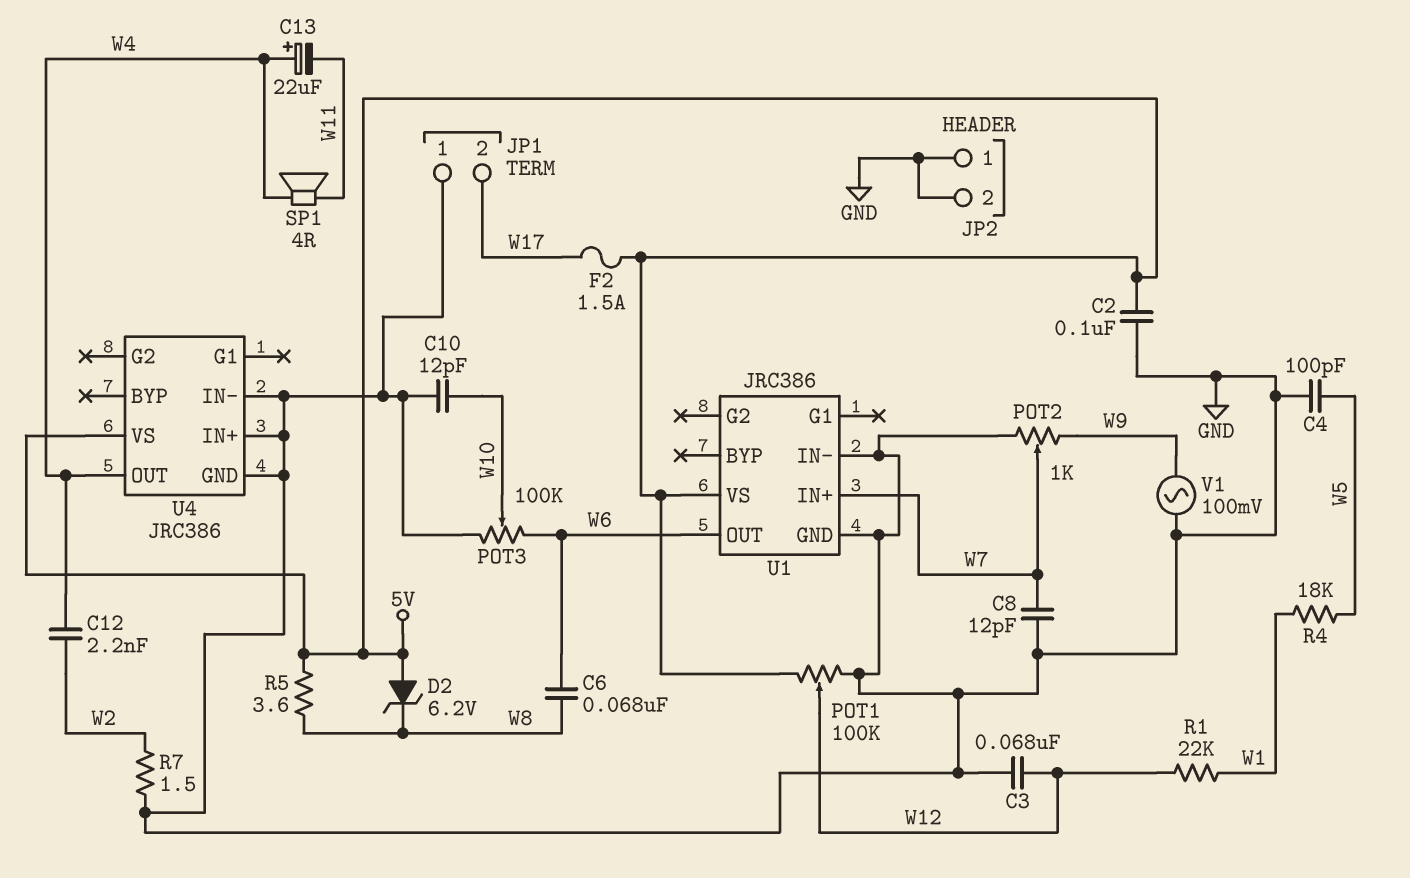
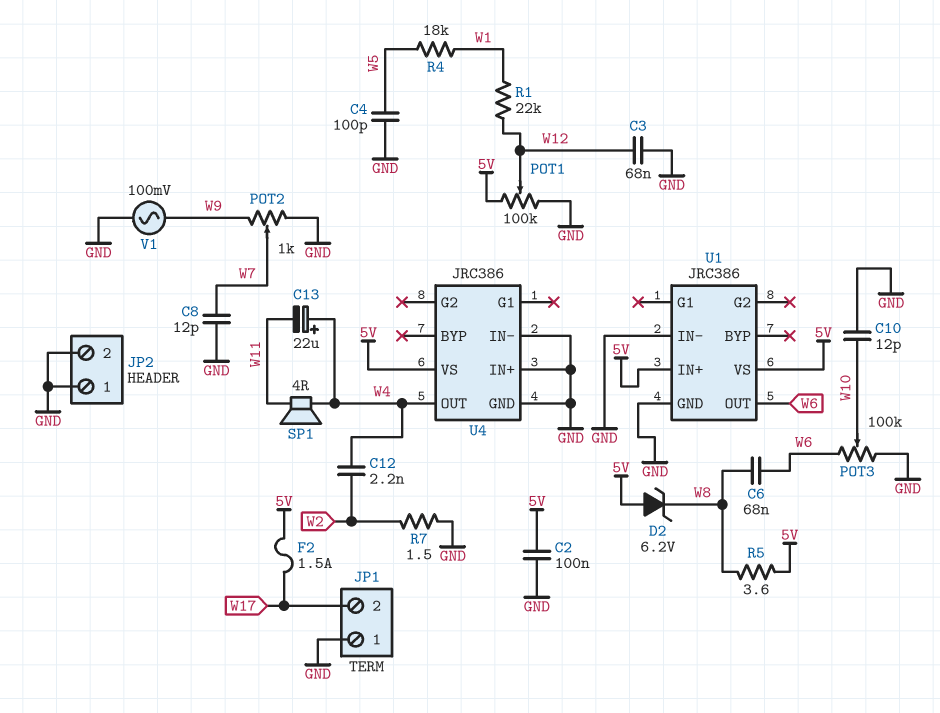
U1 pin IN+: W7 -> 5V

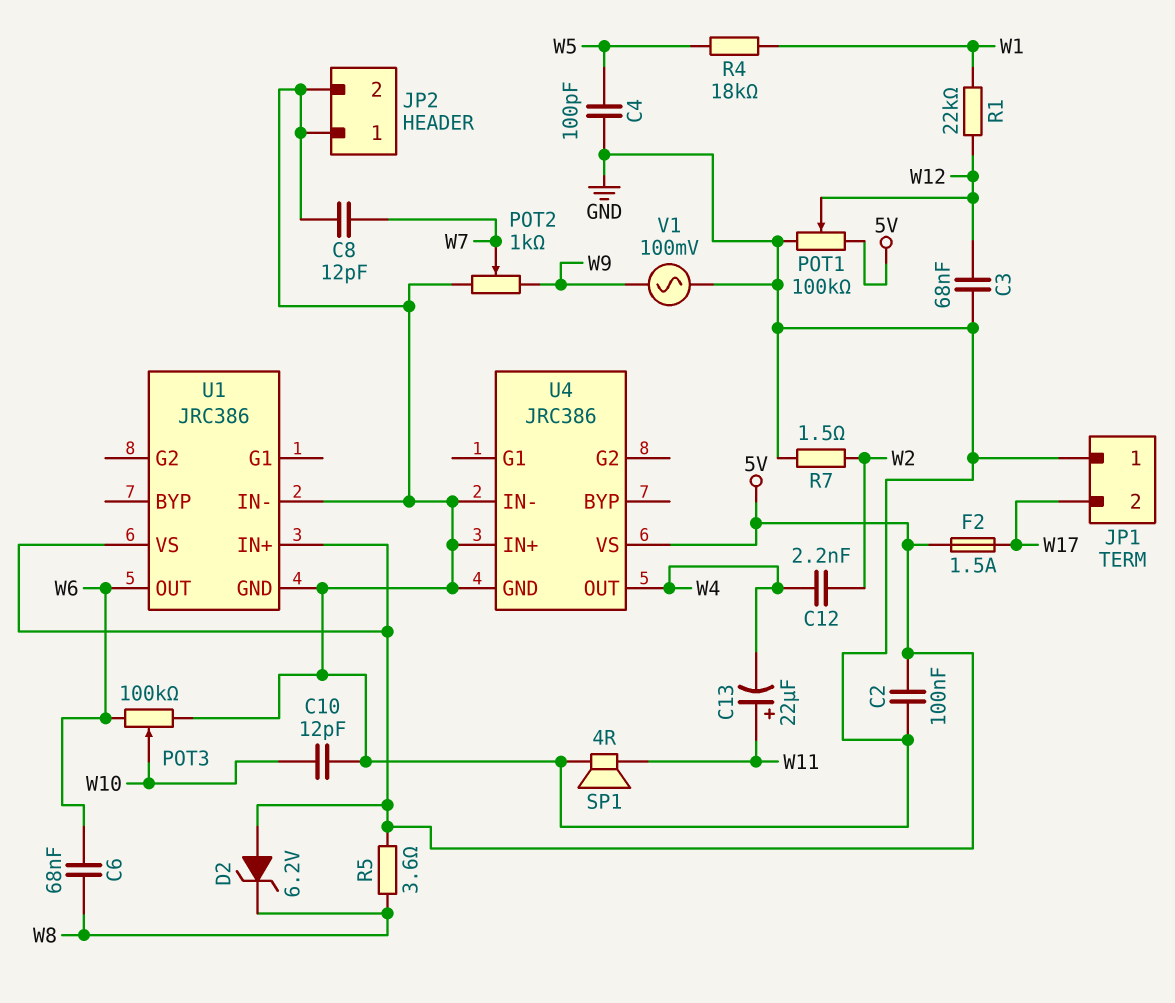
C13: 22uF (plus W4, minus W11) -> 22uF (plus W11, minus W4)
SP1: speaker 4R (W4, W11) -> speaker 4R (GND, W11)

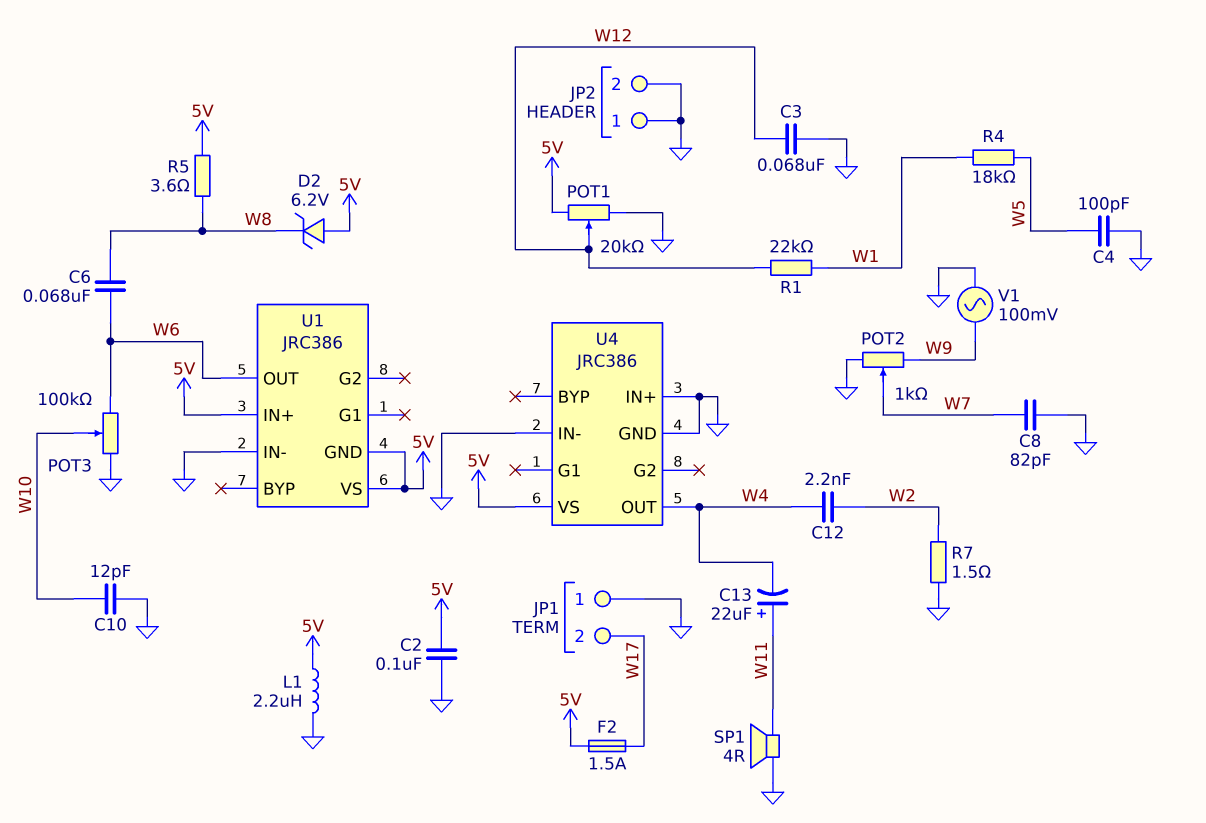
C8: 12pF (GND, W7) -> 82pF (GND, W7)
L1: none -> 2.2uH (5V, GND)
POT1: 100k (5V, GND, wiper W12) -> 20k (5V, GND, wiper W12)
U1 pin GND: GND -> 5V

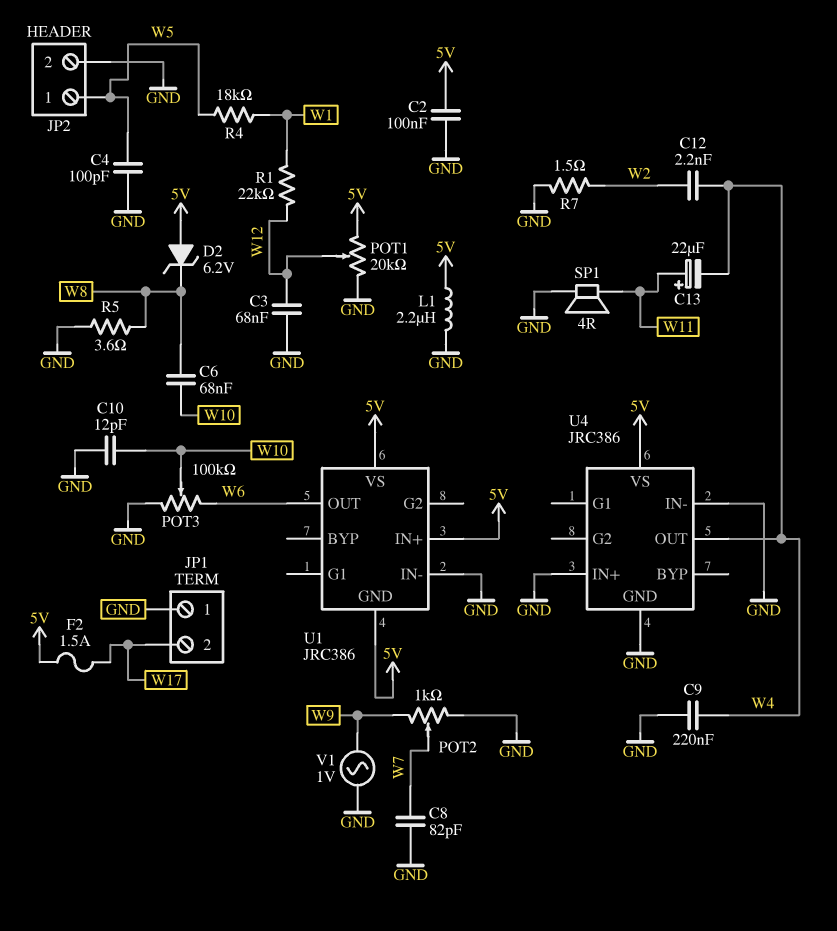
C6: 68nF (W6, W8) -> 68nF (W8, W10)
C9: none -> 220nF (GND, W4)
JP2 pin 1: GND -> W5
R5: 3.6 (5V, W8) -> 3.6 (GND, W8)
V1: AC 100mV (GND, W9) -> AC 1V (GND, W9)

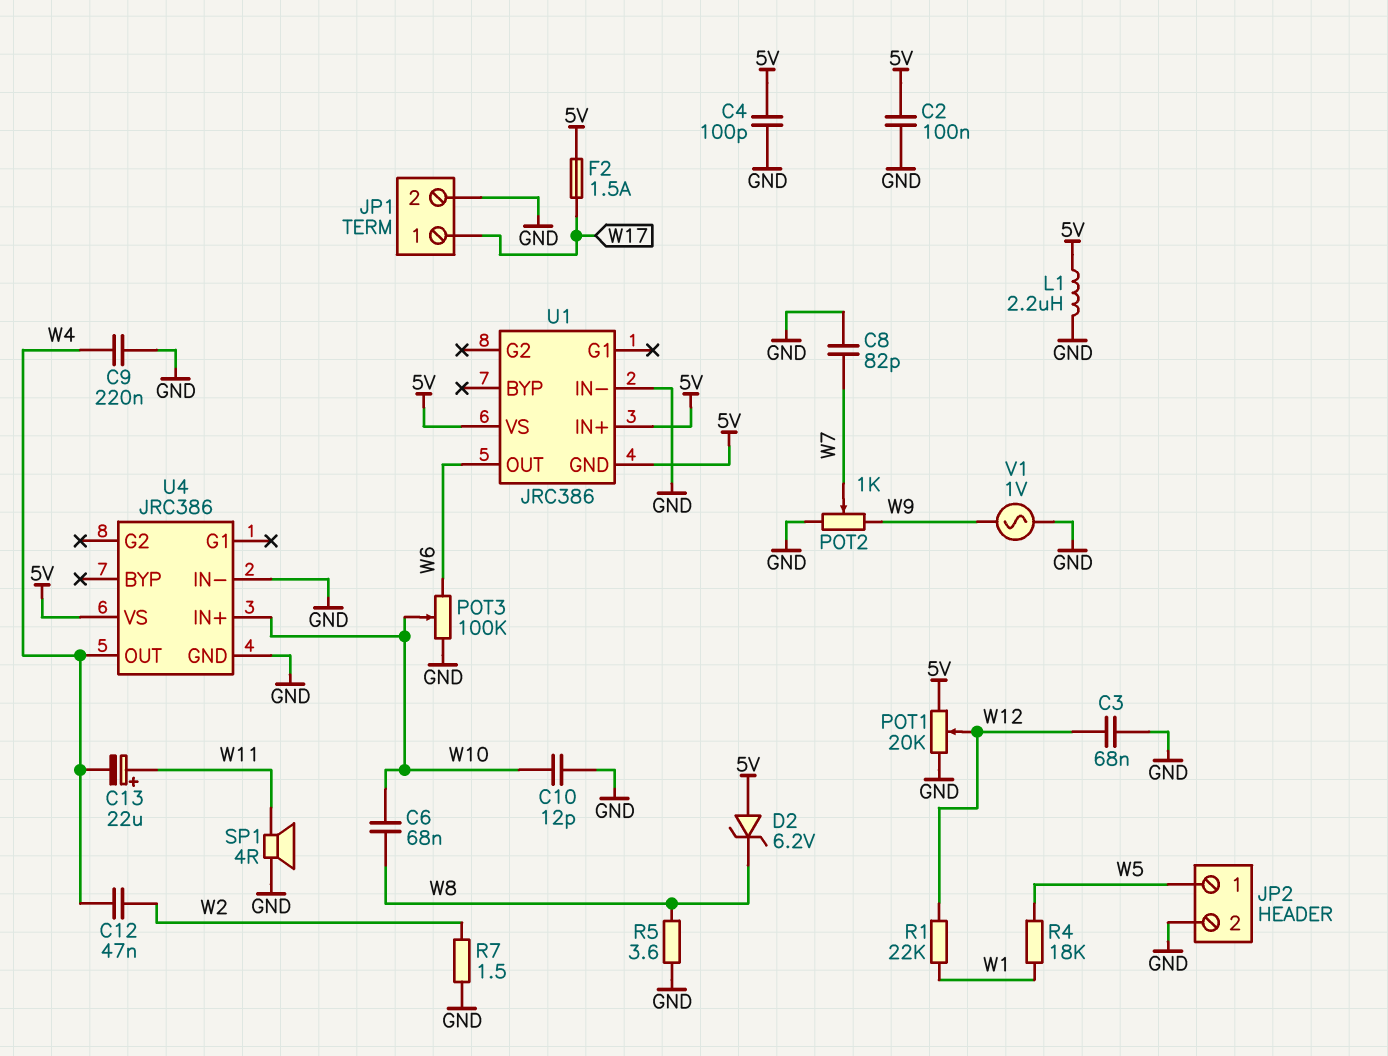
C4: 100pF (GND, W5) -> 100pF (5V, GND)
C12: 2.2nF (W2, W4) -> 47nF (W2, W4)
JP1 pin 1: GND -> W17
JP1 pin 2: W17 -> GND
U4 pin IN+: GND -> W10

